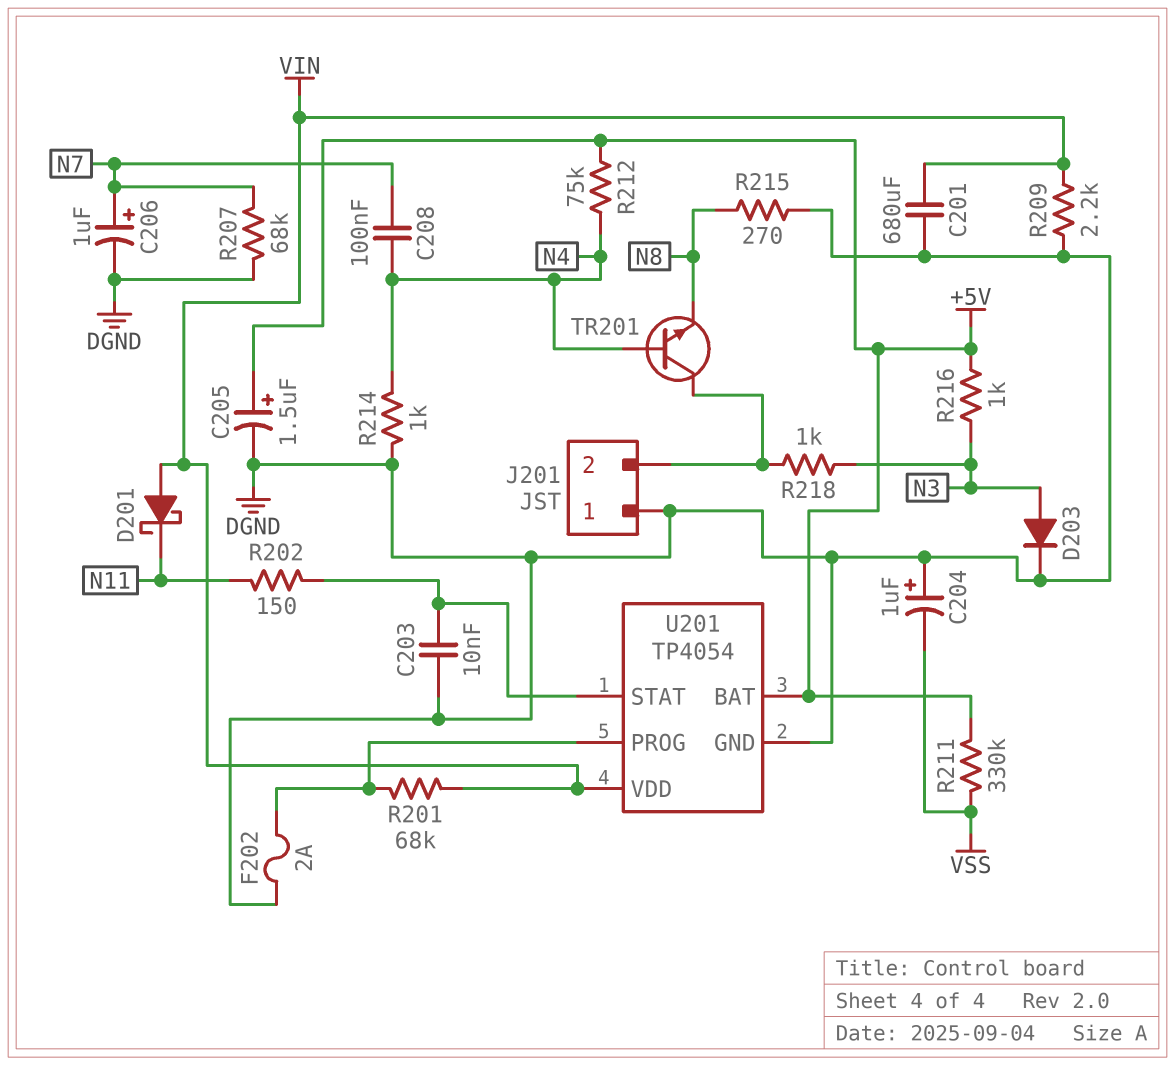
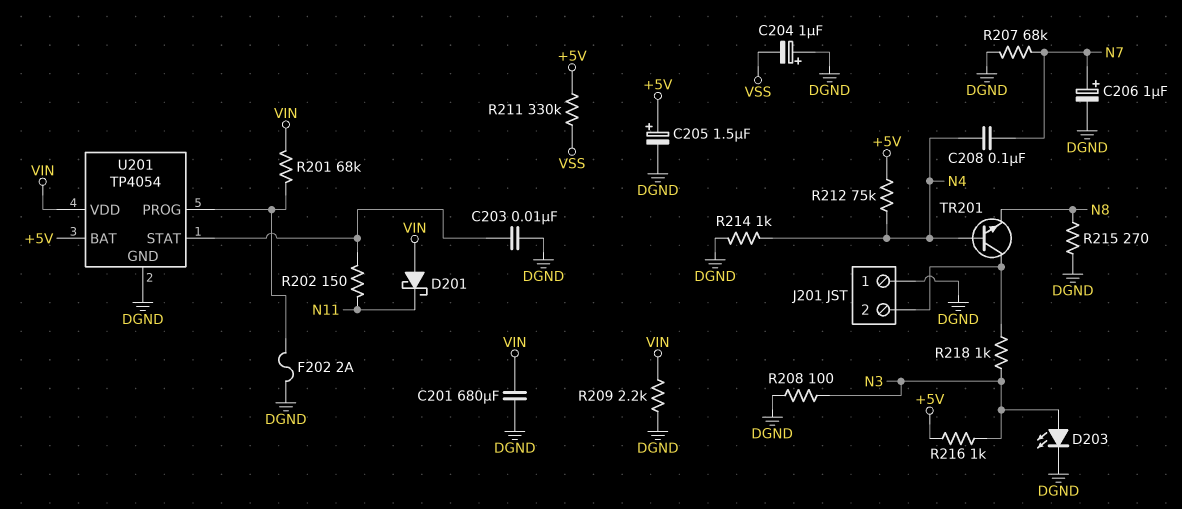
D203: diode (A N3, K DGND) -> LED (A N3, K DGND)
R208: none -> 100 (DGND, N3)

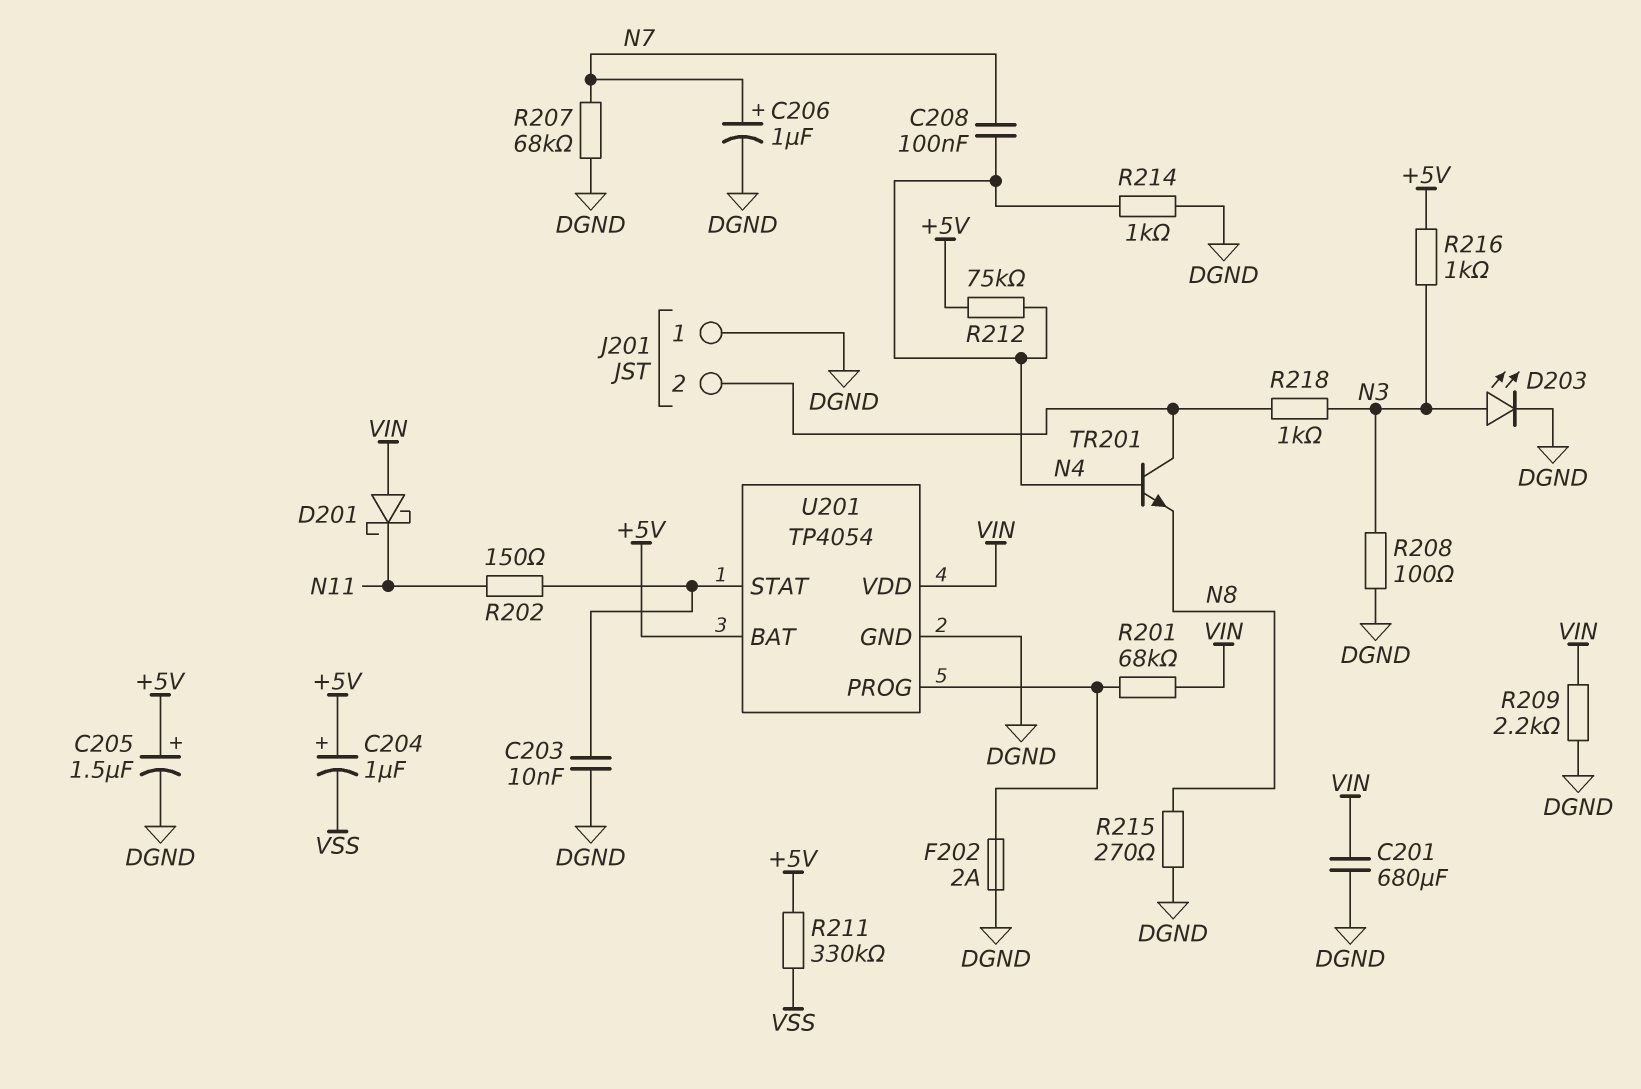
C204: 1uF (plus DGND, minus VSS) -> 1uF (plus +5V, minus VSS)

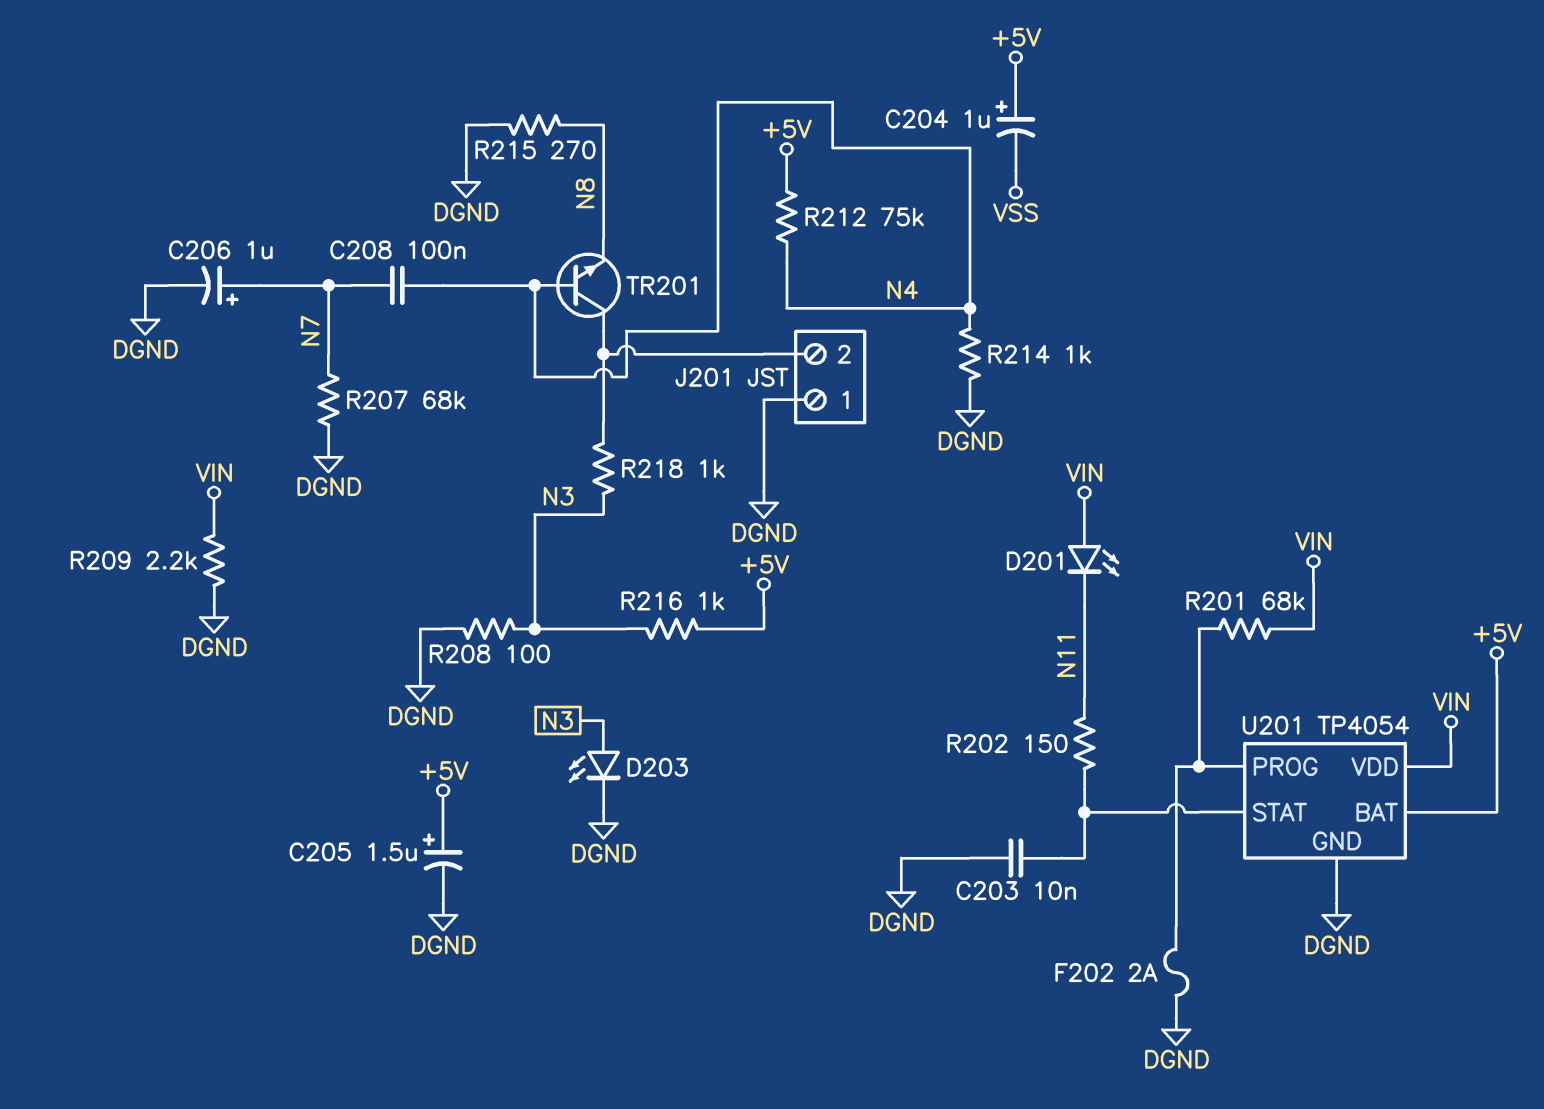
C201: 680uF (DGND, VIN) -> none
D201: schottky (A VIN, K N11) -> LED (A VIN, K N11)
R211: 330k (+5V, VSS) -> none

